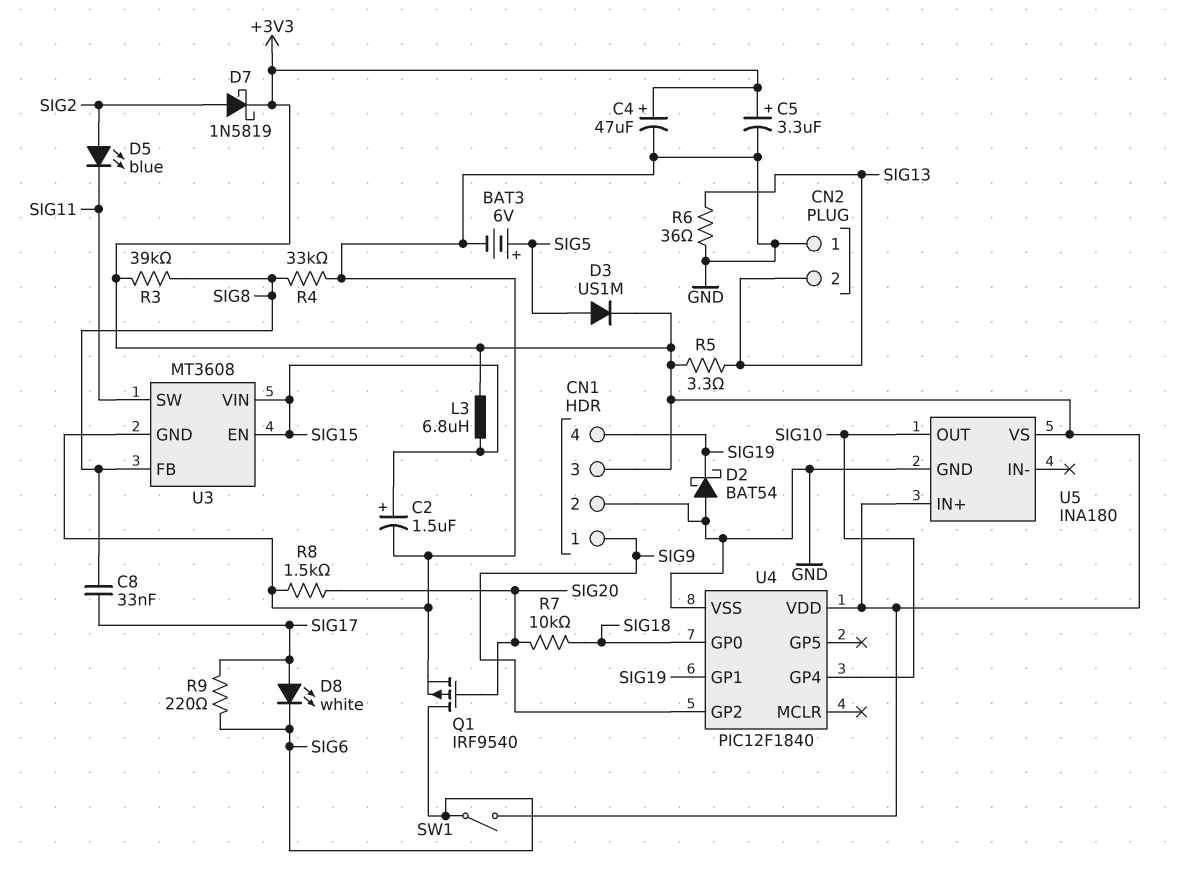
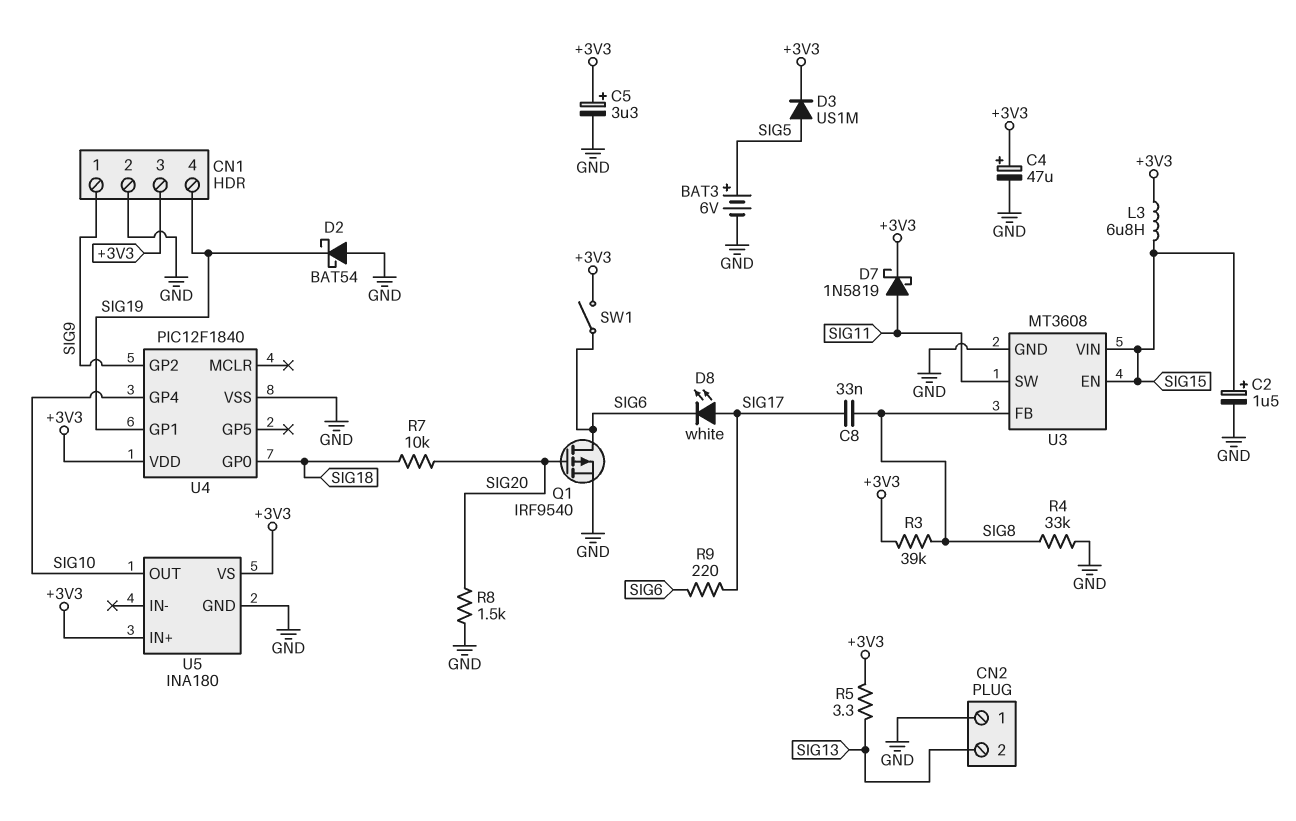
D5: LED blue (A SIG2, K SIG11) -> none
D7: schottky 1N5819 (A SIG2, K +3V3) -> schottky 1N5819 (A SIG11, K +3V3)
R6: 36 (GND, SIG13) -> none

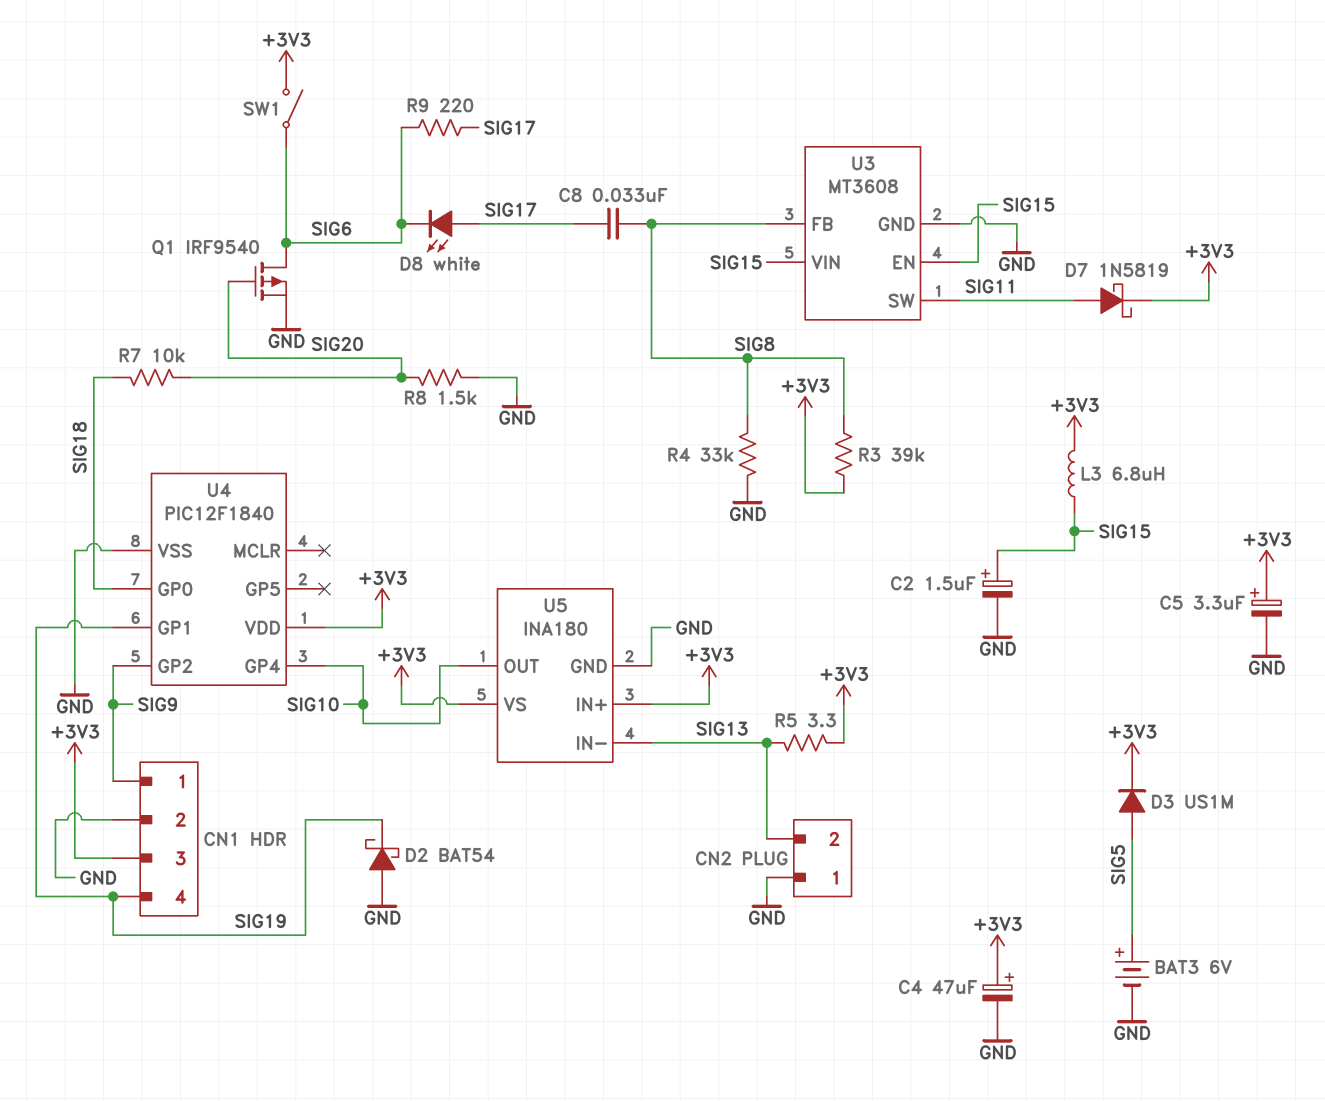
U5 pin IN-: none -> SIG13

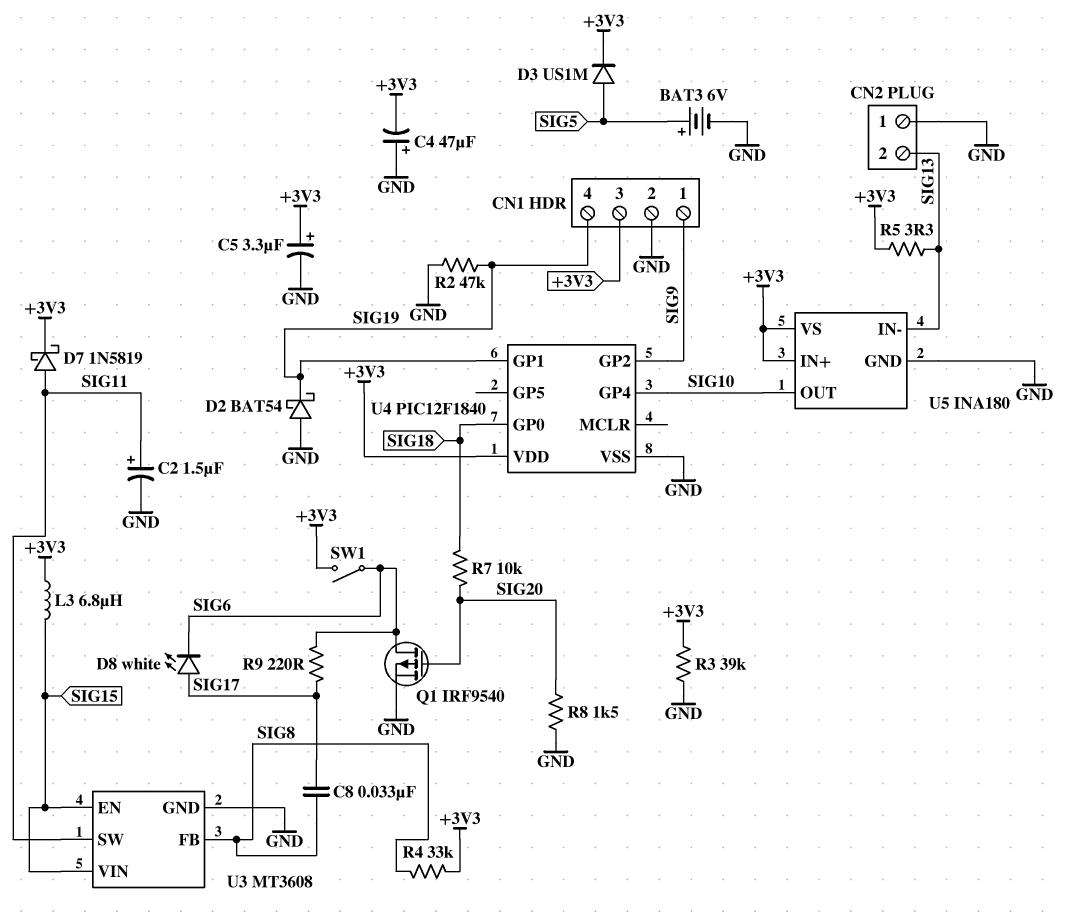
C2: 1.5uF (plus SIG15, minus GND) -> 1.5uF (plus SIG11, minus GND)
C4: 47uF (plus +3V3, minus GND) -> 47uF (plus GND, minus +3V3)
R2: none -> 47k (GND, SIG19)
R3: 39k (+3V3, SIG8) -> 39k (+3V3, GND)
R4: 33k (GND, SIG8) -> 33k (+3V3, SIG8)

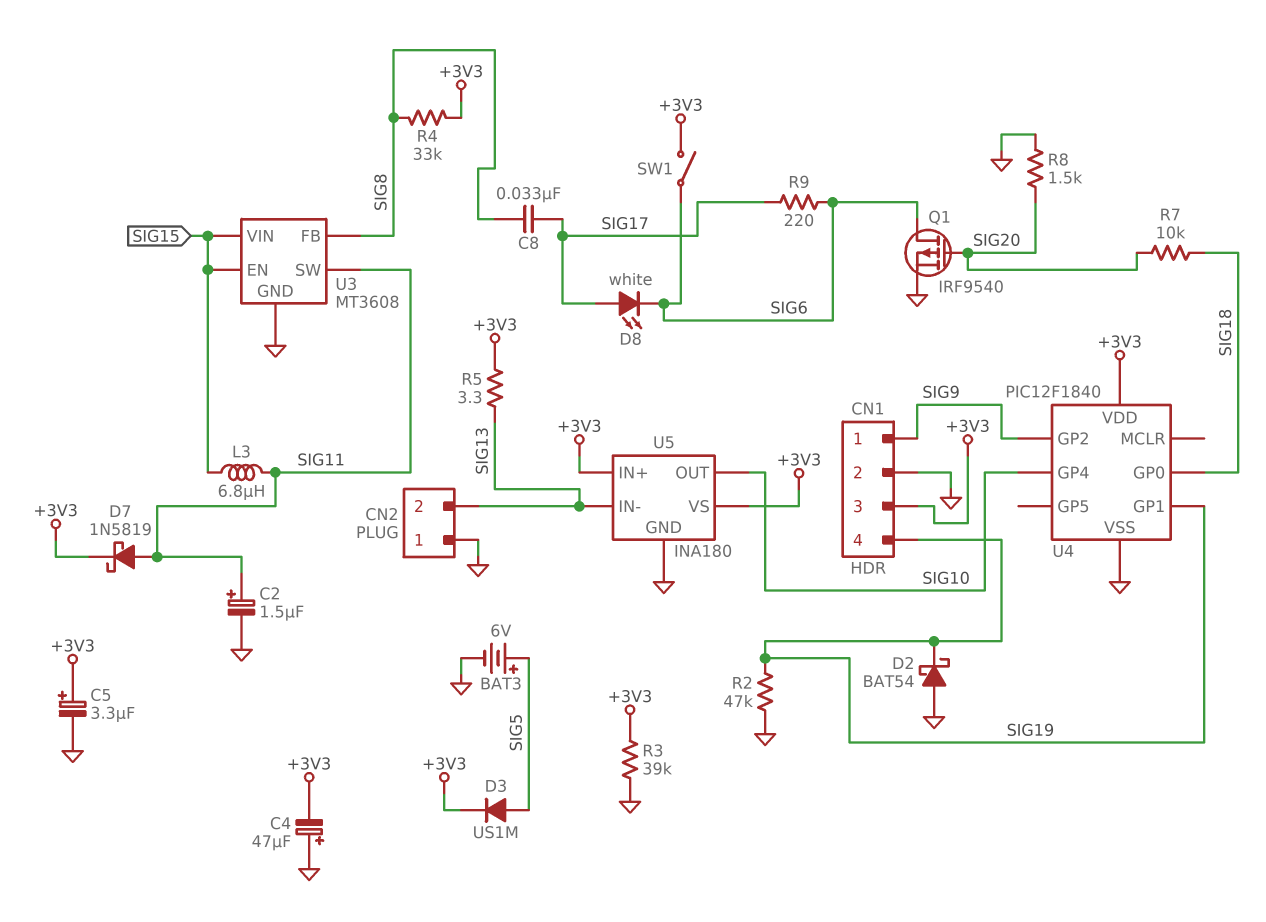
L3: 6.8uH (+3V3, SIG15) -> 6.8uH (SIG11, SIG15)

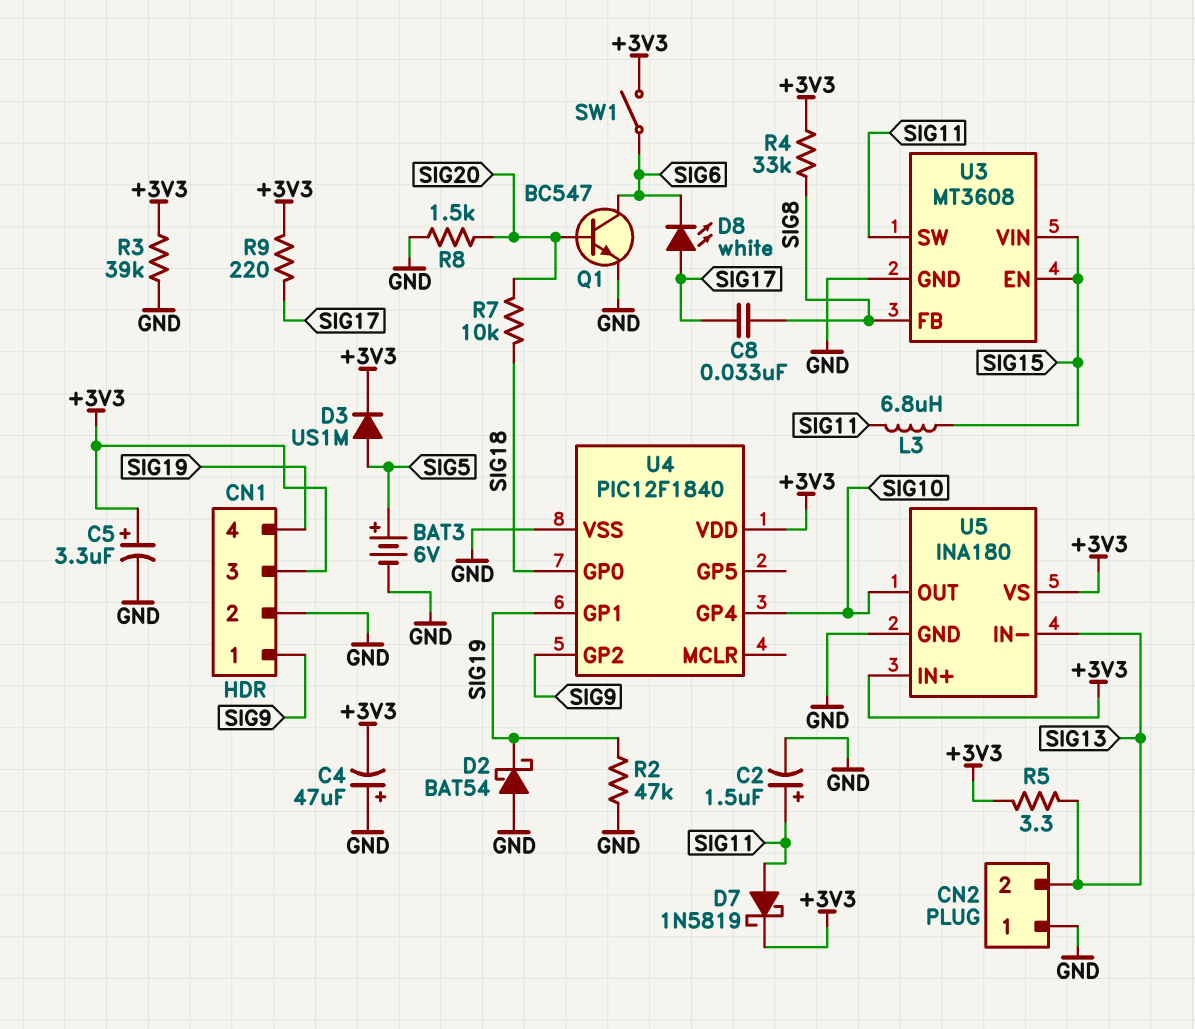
Q1: PMOS IRF9540 (G SIG20, D SIG6, S GND) -> NPN BC547 (B SIG20, C SIG6, E GND)
R9: 220 (SIG6, SIG17) -> 220 (+3V3, SIG17)

